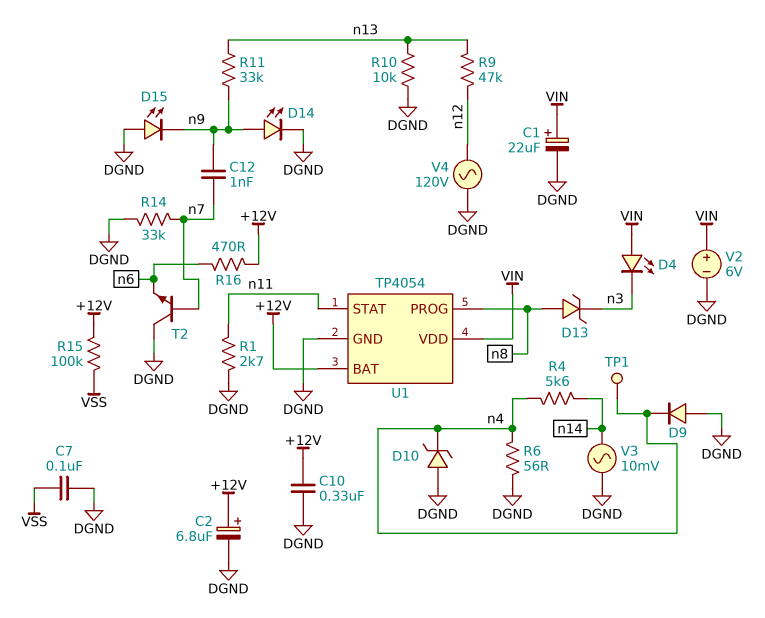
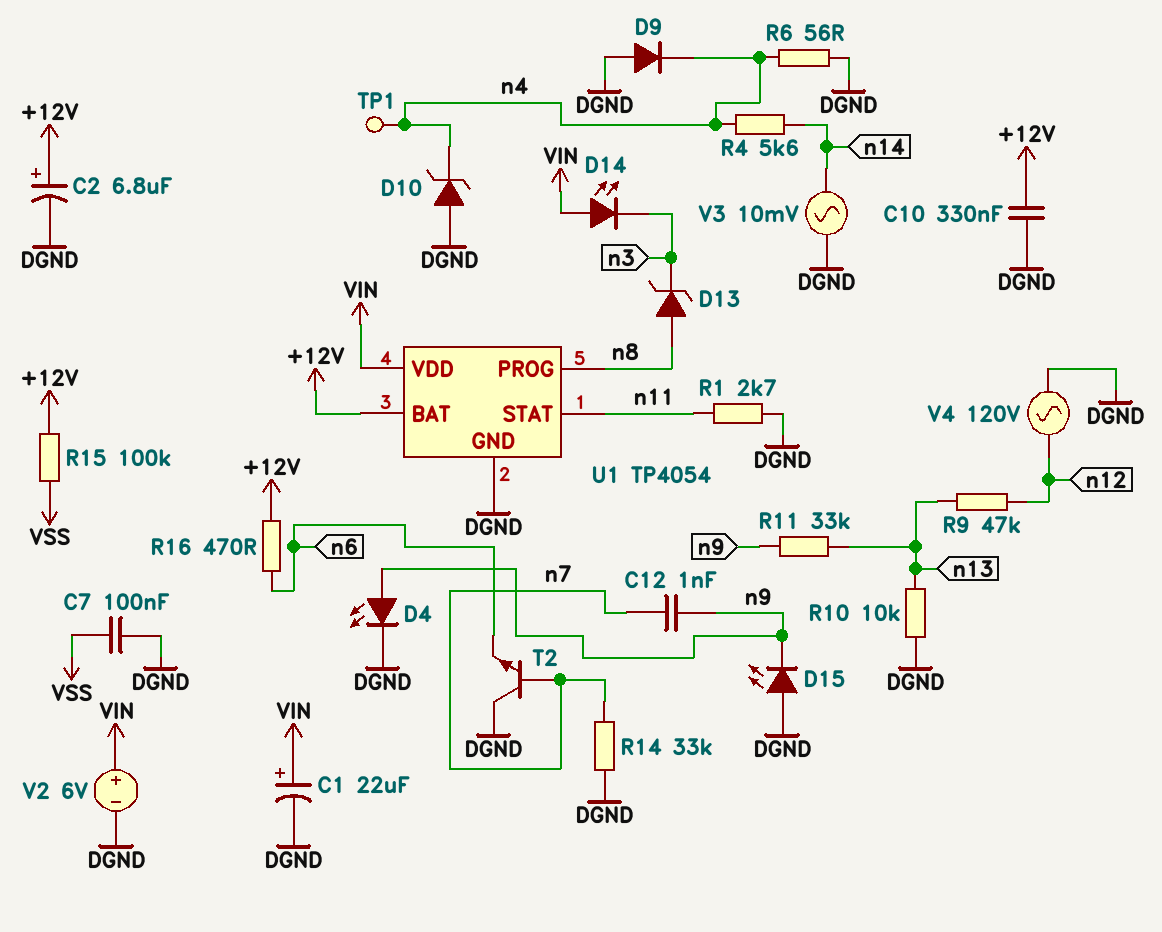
D4: LED (A VIN, K n3) -> LED (A n9, K DGND)
D14: LED (A n9, K DGND) -> LED (A VIN, K n3)

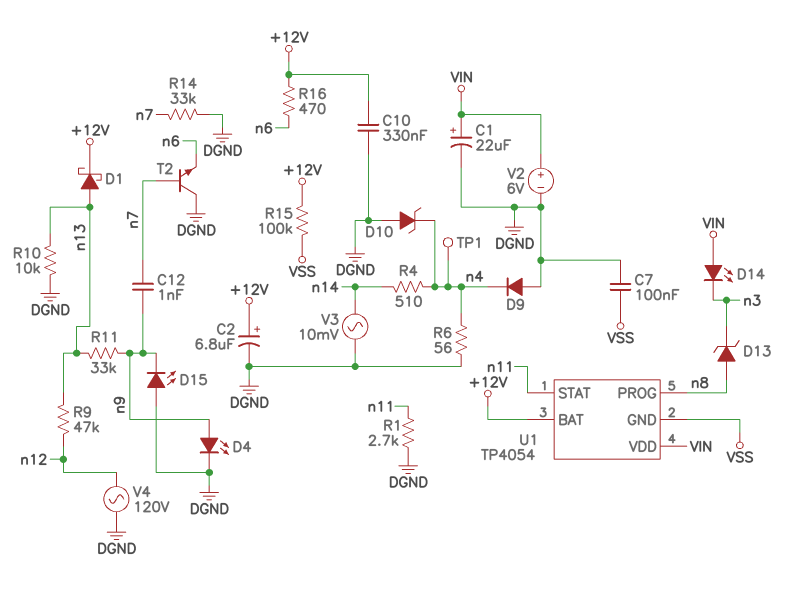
D1: none -> schottky (A n13, K +12V)
R4: 5.6k (n4, n14) -> 510 (n4, n14)
U1 pin GND: DGND -> VSS

